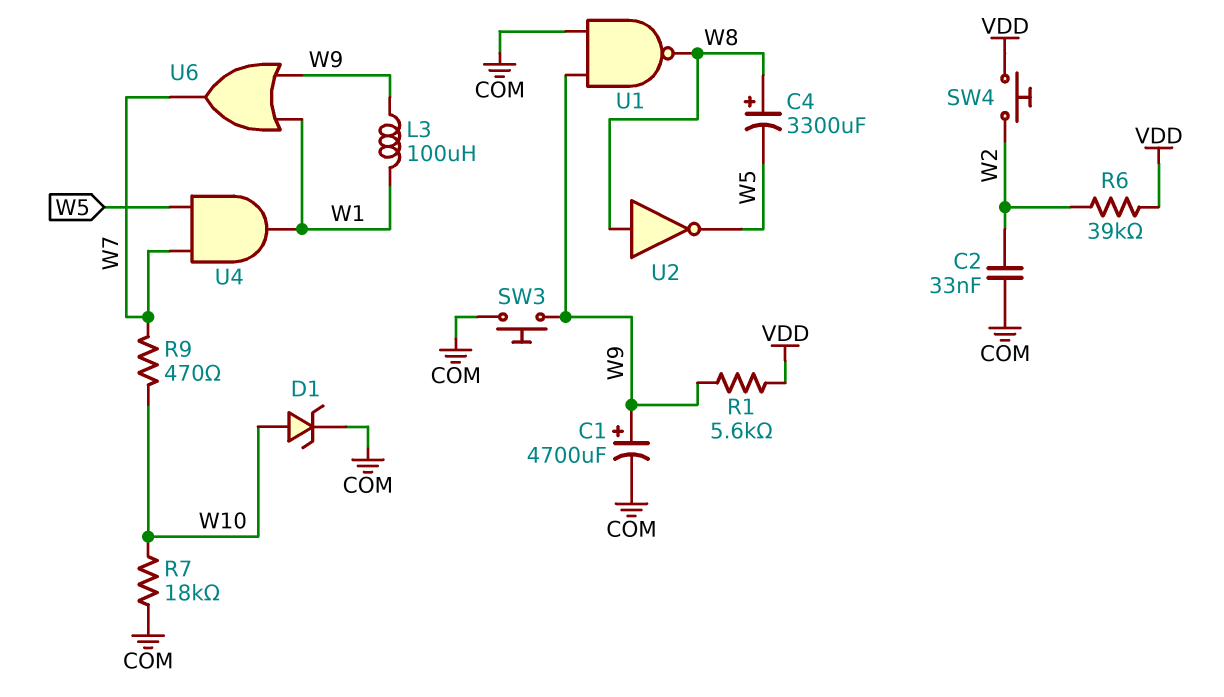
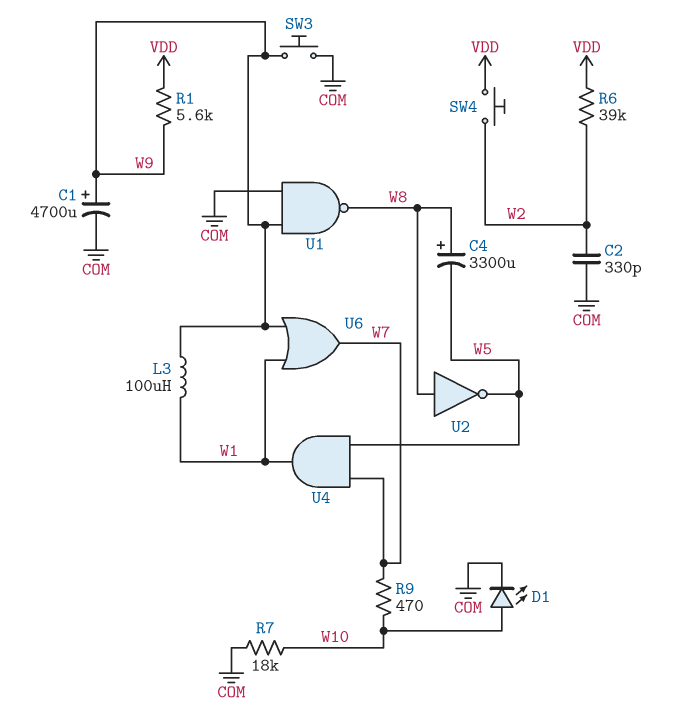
C2: 33nF (COM, W2) -> 330pF (COM, W2)
D1: zener (A W10, K COM) -> LED (A W10, K COM)

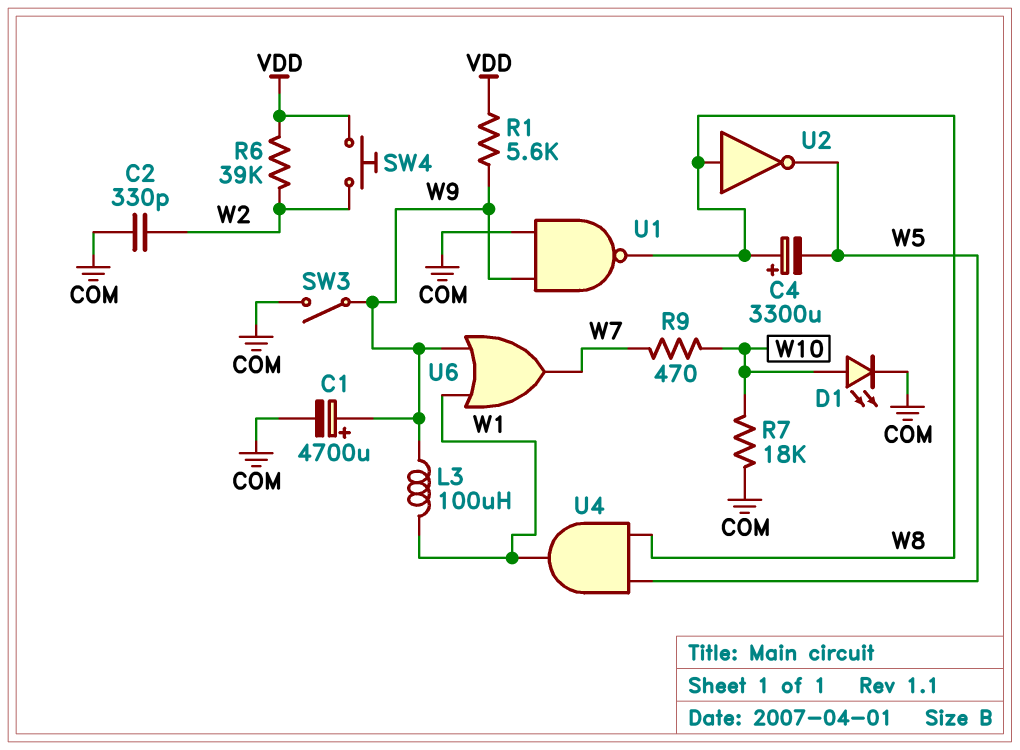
SW3: button (COM, W9) -> switch (COM, W9)
U4: AND (in W5, in W7, out W1) -> AND (in W5, in W8, out W1)

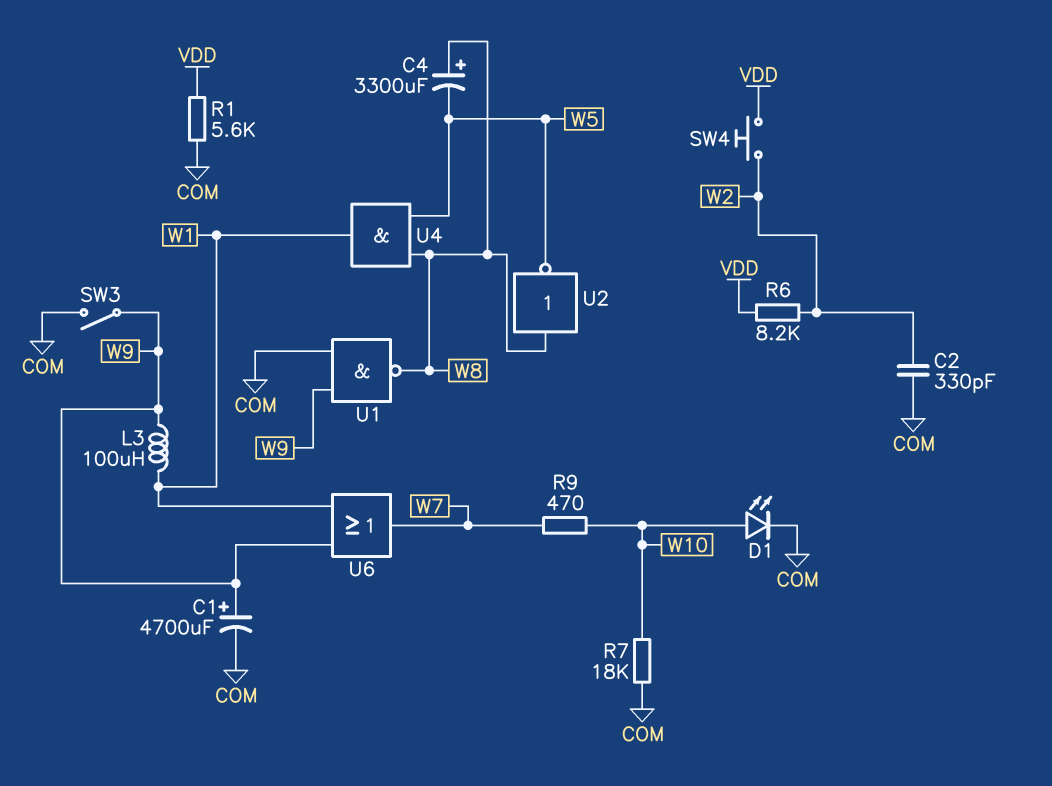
R1: 5.6k (VDD, W9) -> 5.6k (COM, VDD)
R6: 39k (VDD, W2) -> 8.2k (VDD, W2)

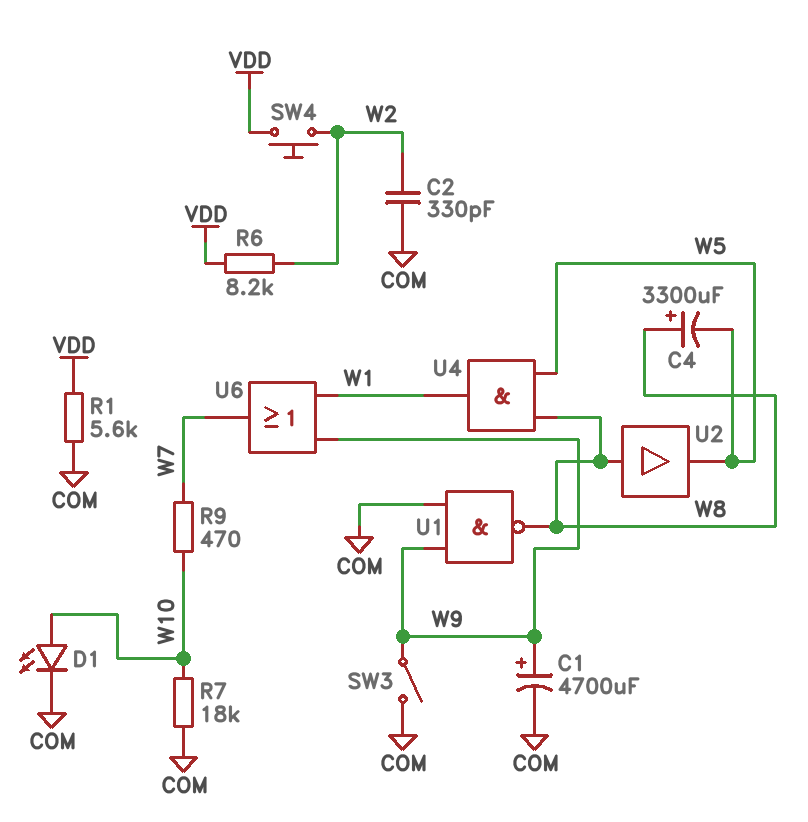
L3: 100uH (W1, W9) -> none
U2: NOT (in W8, out W5) -> buffer (in W8, out W5)

